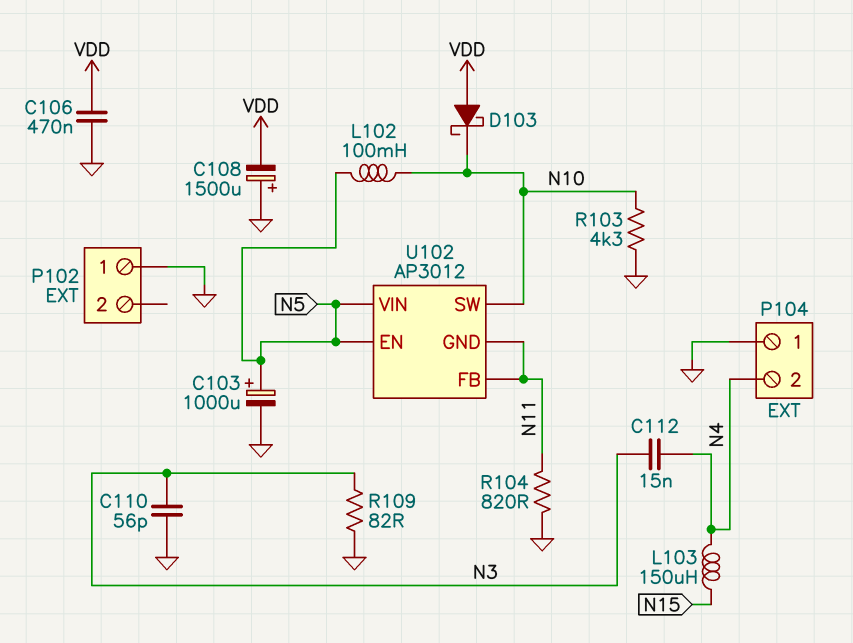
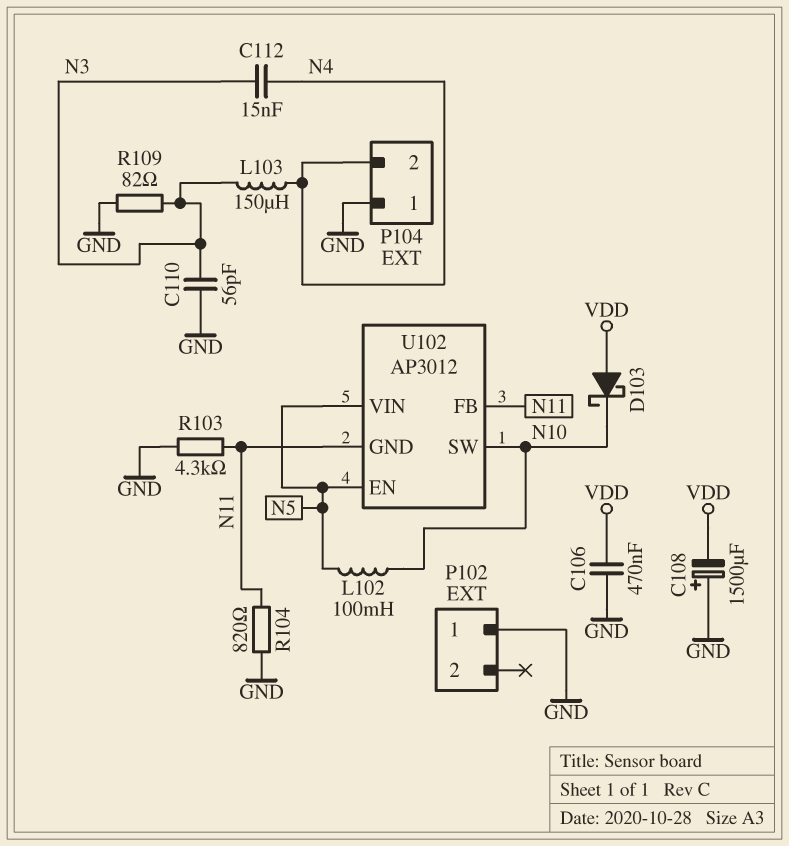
C103: 1000uF (plus N5, minus GND) -> none
L103: 150uH (N4, N15) -> 150uH (N3, N4)
R103: 4.3k (GND, N10) -> 4.3k (GND, N11)

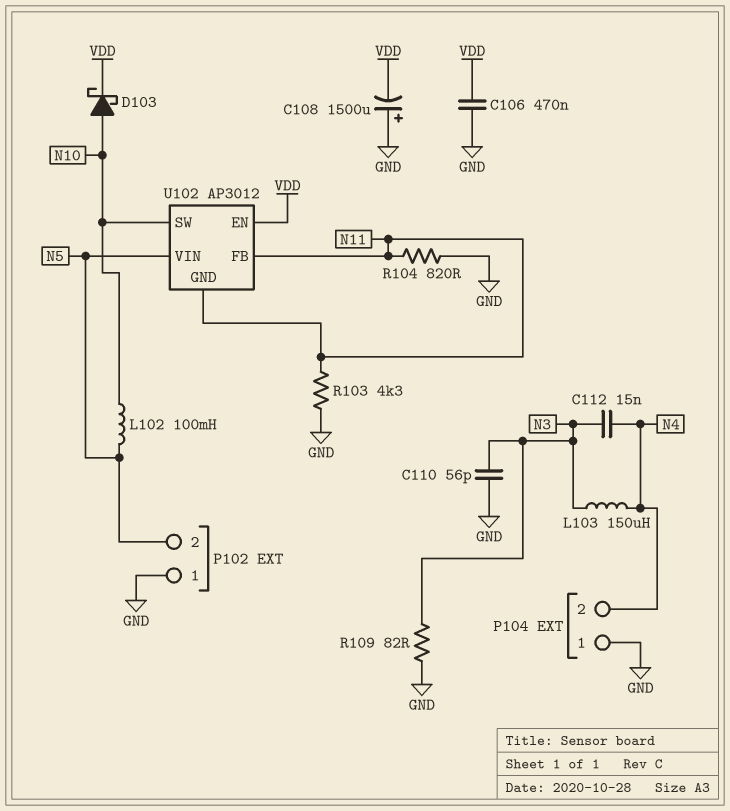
D103: schottky (A VDD, K N10) -> schottky (A N10, K VDD)
P102 pin 2: none -> N5
U102 pin EN: N5 -> VDD

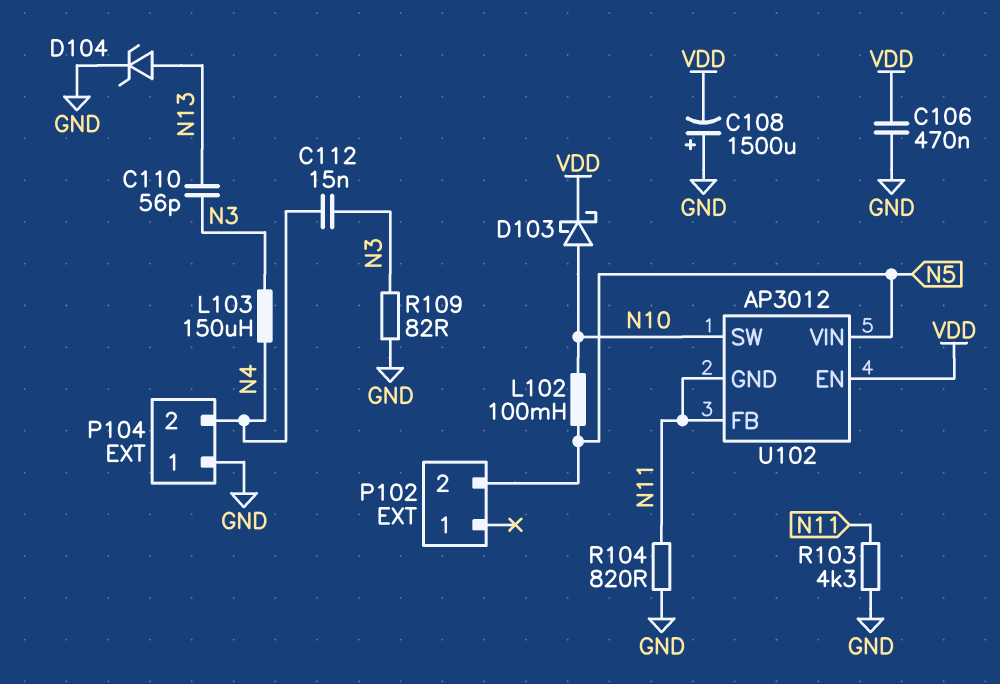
C110: 56pF (GND, N3) -> 56pF (N3, N13)
D104: none -> zener (A N13, K GND)
P102 pin 1: GND -> none

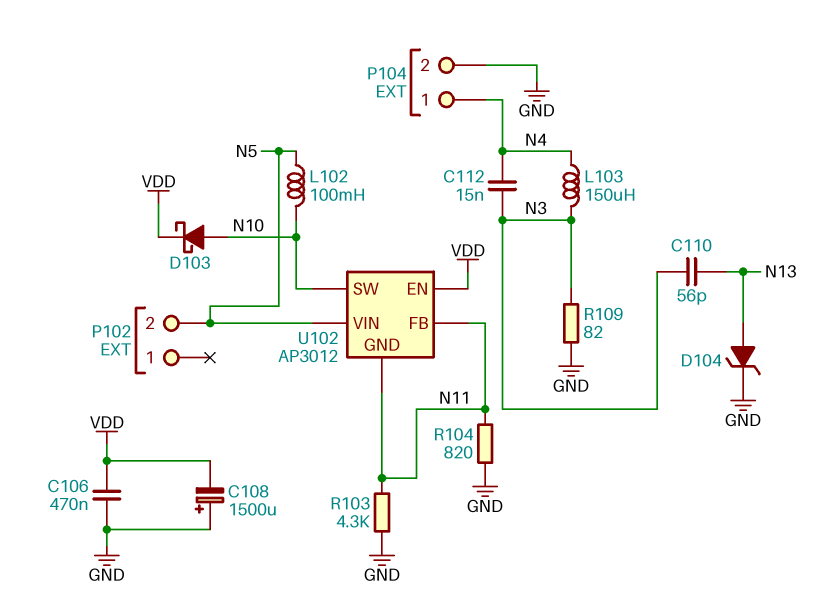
P104 pin 1: GND -> N4
P104 pin 2: N4 -> GND

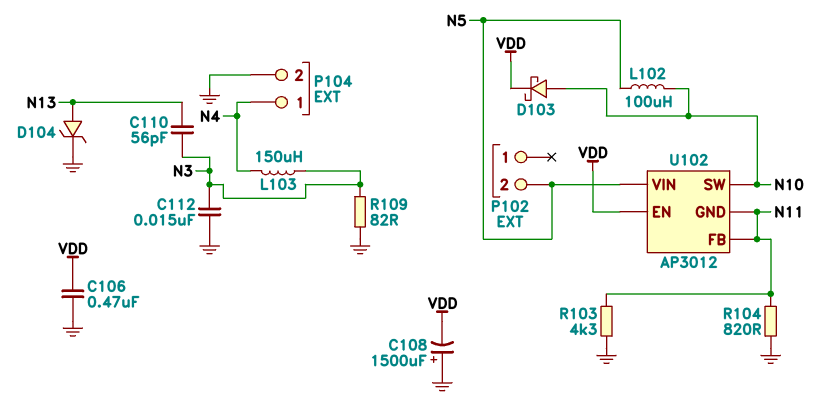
C112: 15nF (N3, N4) -> 15nF (GND, N3)
L102: 100mH (N5, N10) -> 100uH (N5, N10)

